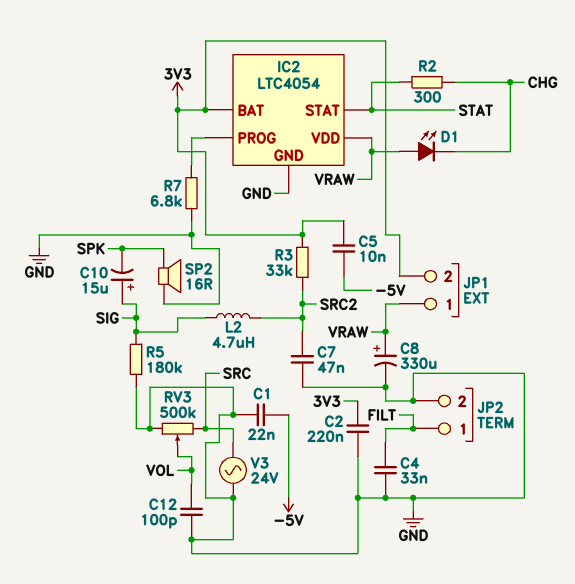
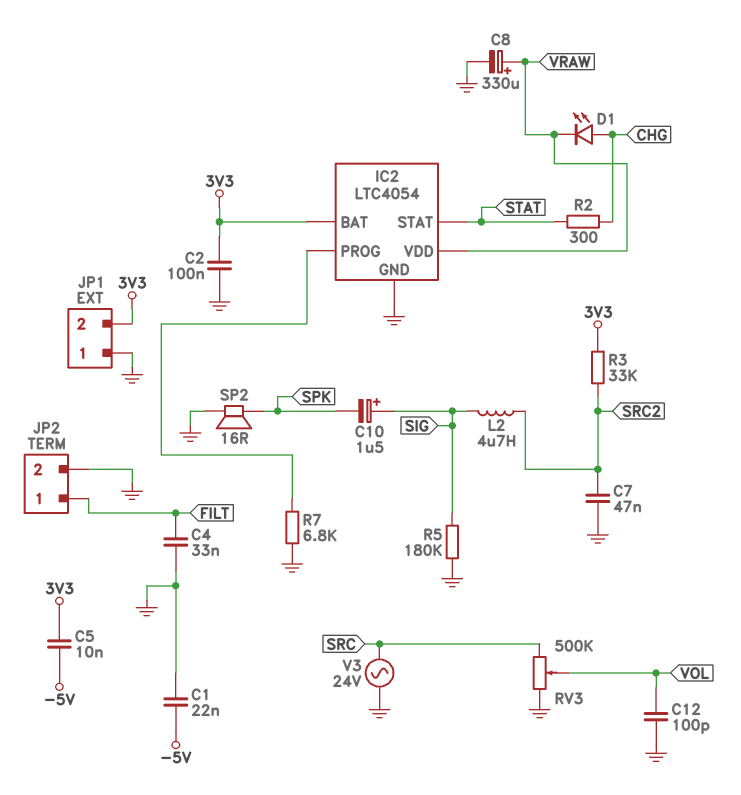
C2: 220nF (3V3, GND) -> 100nF (3V3, GND)
C10: 15uF (plus SIG, minus SPK) -> 1.5uF (plus SIG, minus SPK)
D1: LED (A VRAW, K CHG) -> LED (A CHG, K VRAW)
JP1 pin 1: VRAW -> GND

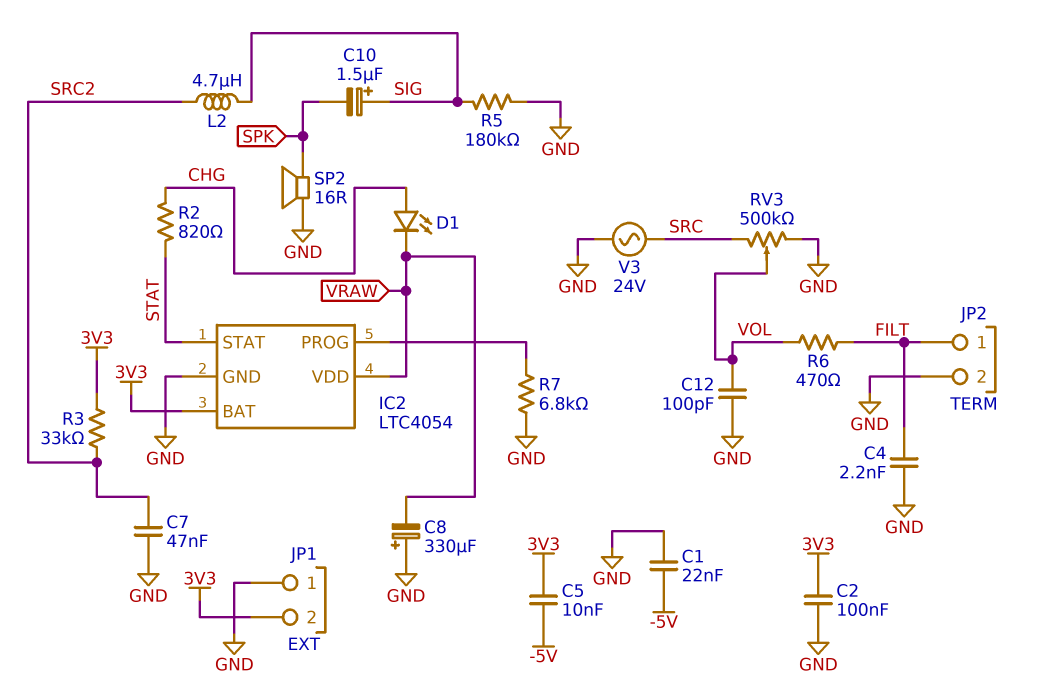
C4: 33nF (FILT, GND) -> 2.2nF (FILT, GND)
C8: 330uF (plus VRAW, minus GND) -> 330uF (plus GND, minus VRAW)
R2: 300 (CHG, STAT) -> 820 (CHG, STAT)
R6: none -> 470 (FILT, VOL)

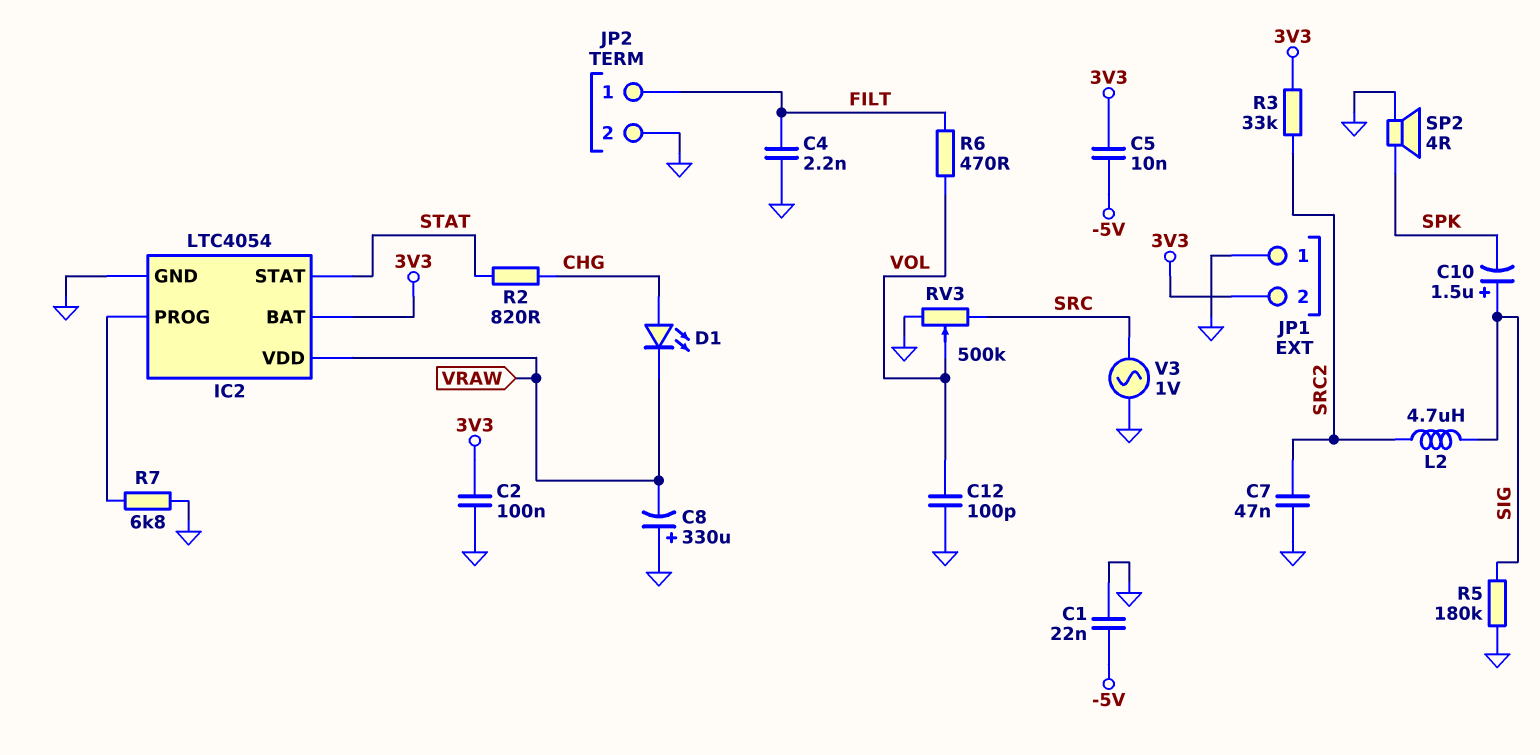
SP2: speaker 16R (GND, SPK) -> speaker 4R (GND, SPK)
V3: AC 24V (GND, SRC) -> AC 1V (GND, SRC)

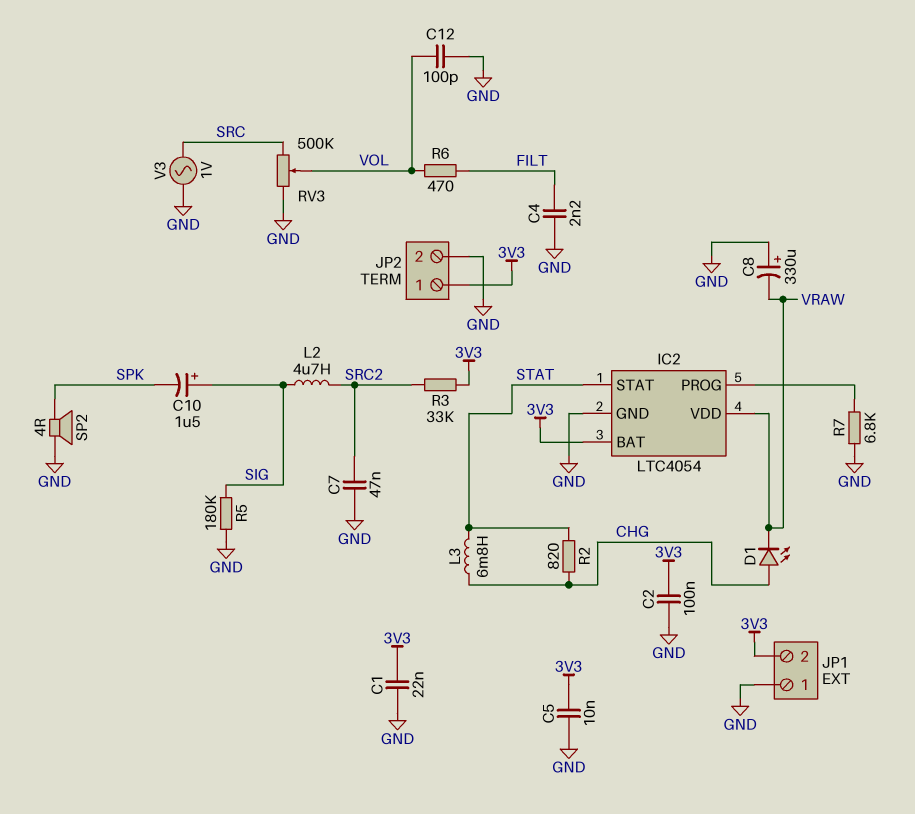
C1: 22nF (-5V, GND) -> 22nF (3V3, GND)
C5: 10nF (-5V, 3V3) -> 10nF (3V3, GND)
JP2 pin 1: FILT -> 3V3
L3: none -> 6.8mH (CHG, STAT)

